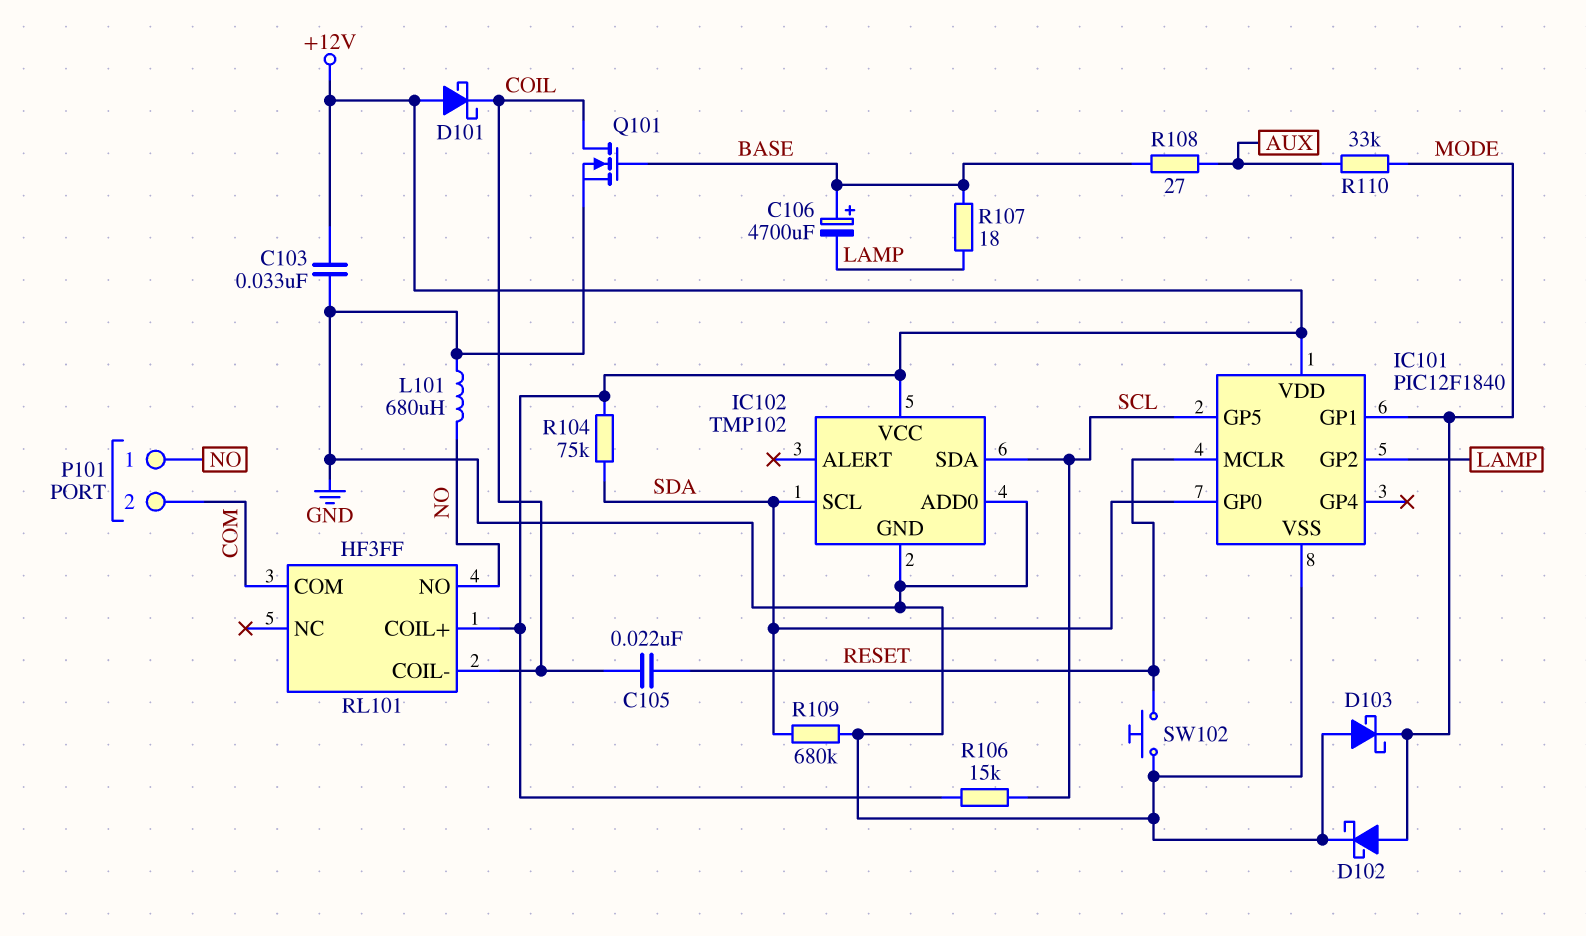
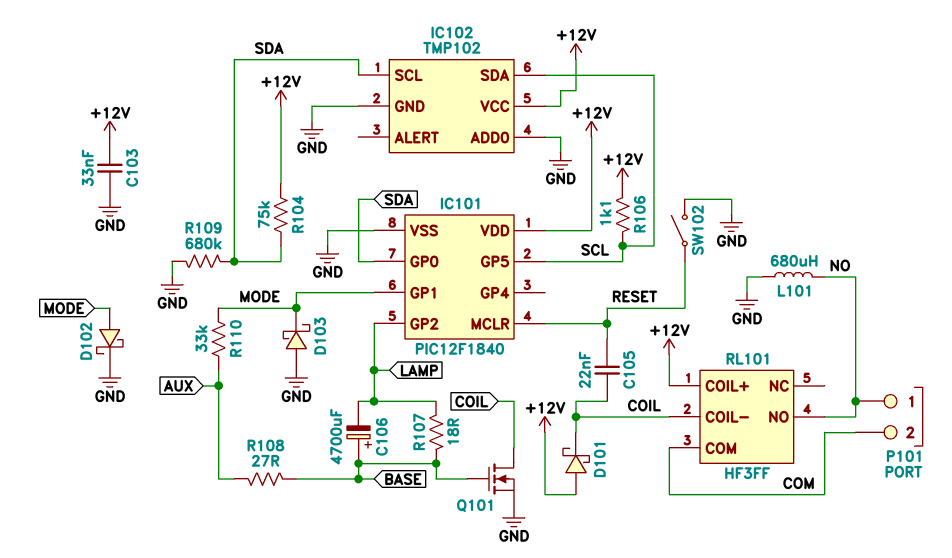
R106: 15k (+12V, SCL) -> 1.1k (+12V, SCL)
SW102: button (GND, RESET) -> switch (GND, RESET)

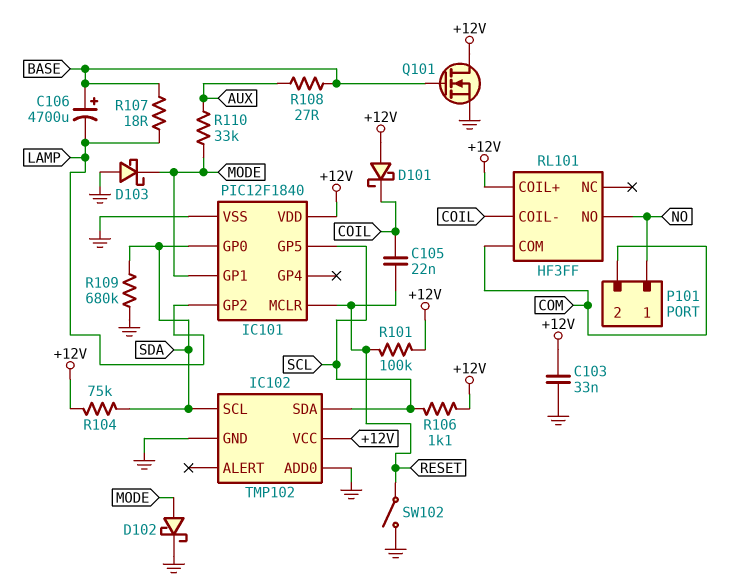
L101: 680uH (GND, NO) -> none
Q101: NMOS (G BASE, D COIL, S GND) -> NMOS (G BASE, D +12V, S GND)
R101: none -> 100k (+12V, RESET)

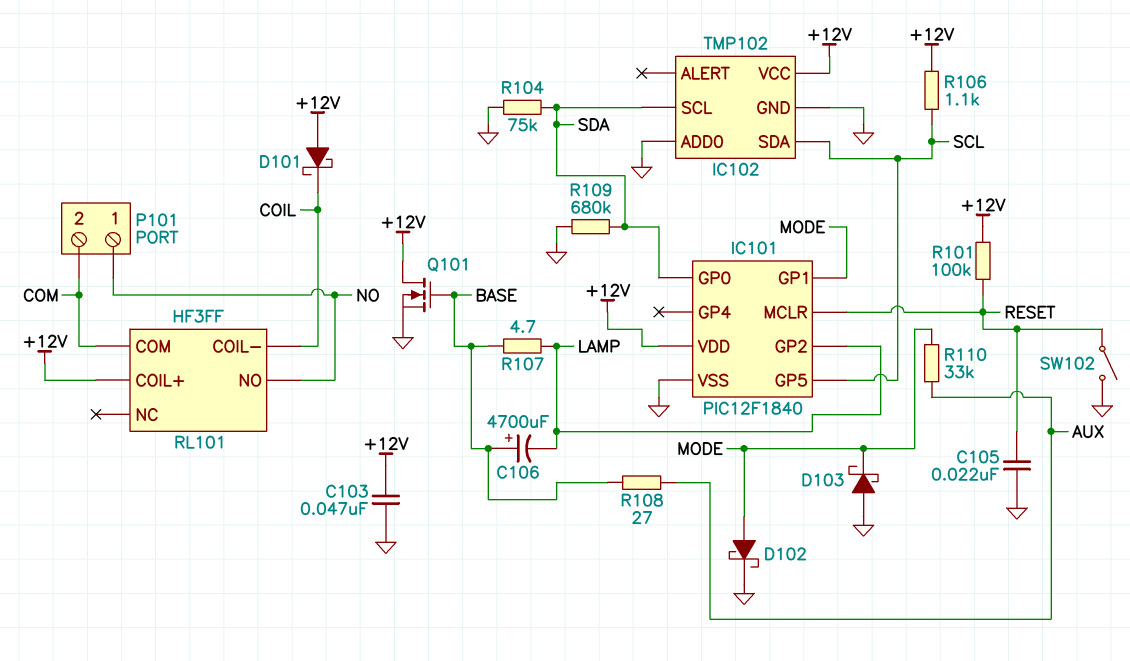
C103: 33nF (+12V, GND) -> 47nF (+12V, GND)
C105: 22nF (COIL, RESET) -> 22nF (GND, RESET)
R104: 75k (+12V, SDA) -> 75k (GND, SDA)
R107: 18 (BASE, LAMP) -> 4.7 (BASE, LAMP)

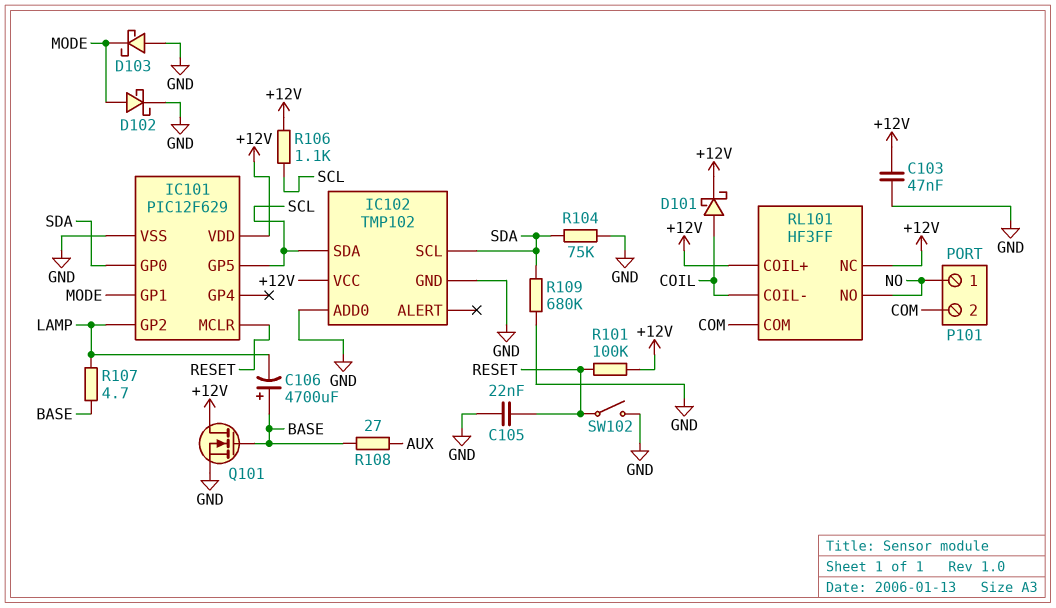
D101: schottky (A +12V, K COIL) -> schottky (A COIL, K +12V)
IC101: PIC12F1840 -> PIC12F629
R110: 33k (AUX, MODE) -> none
RL101 pin NC: none -> +12V

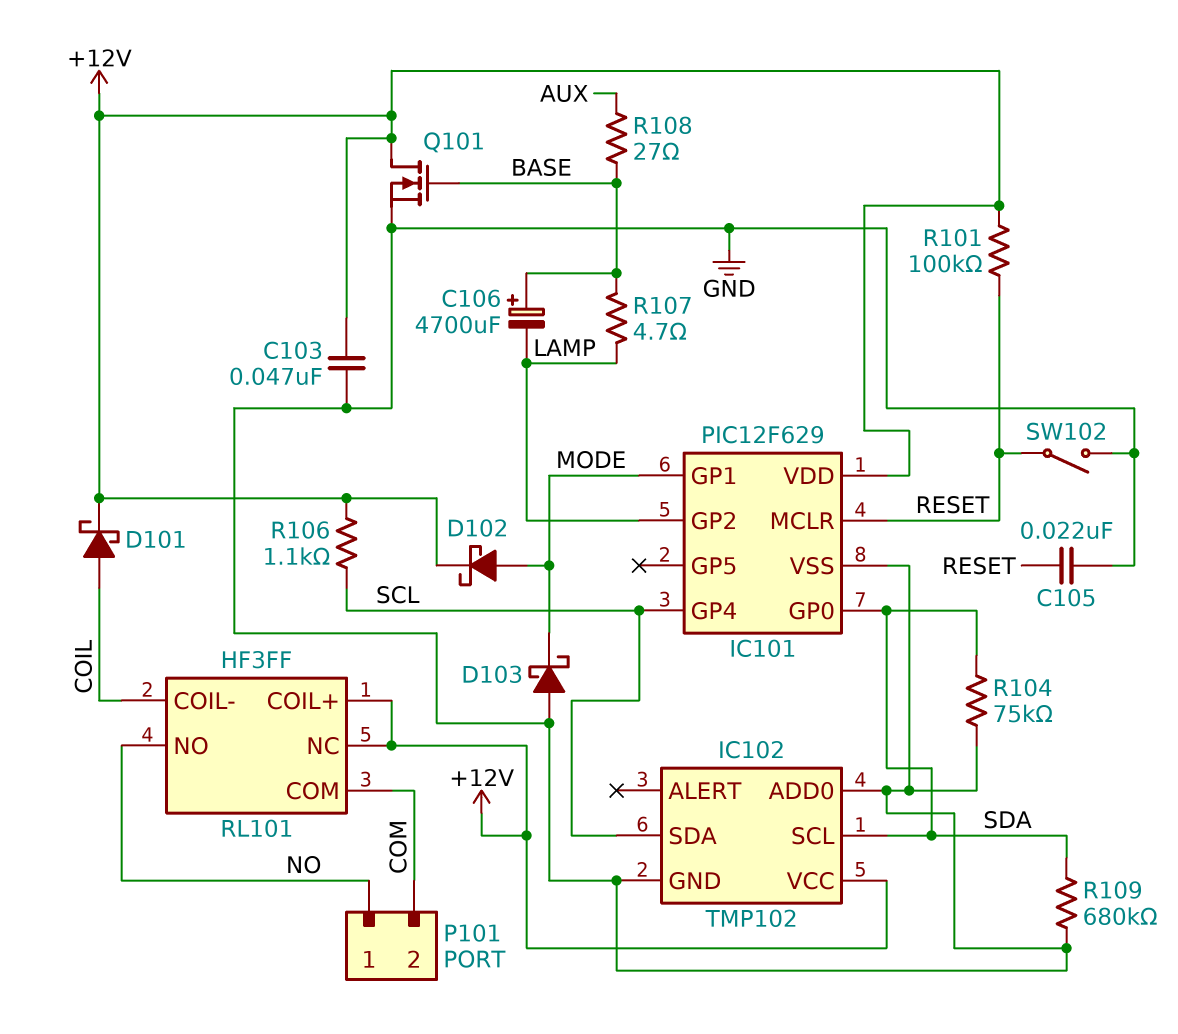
D102: schottky (A MODE, K GND) -> schottky (A MODE, K +12V)
IC101 pin GP4: none -> SCL
IC101 pin GP5: SCL -> none

